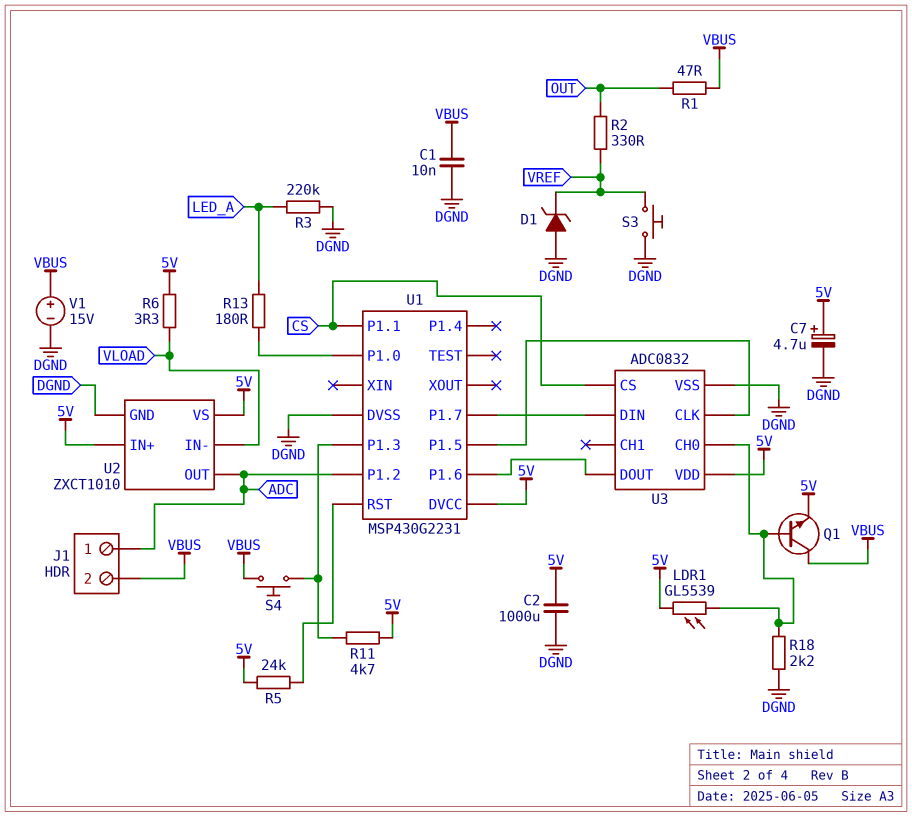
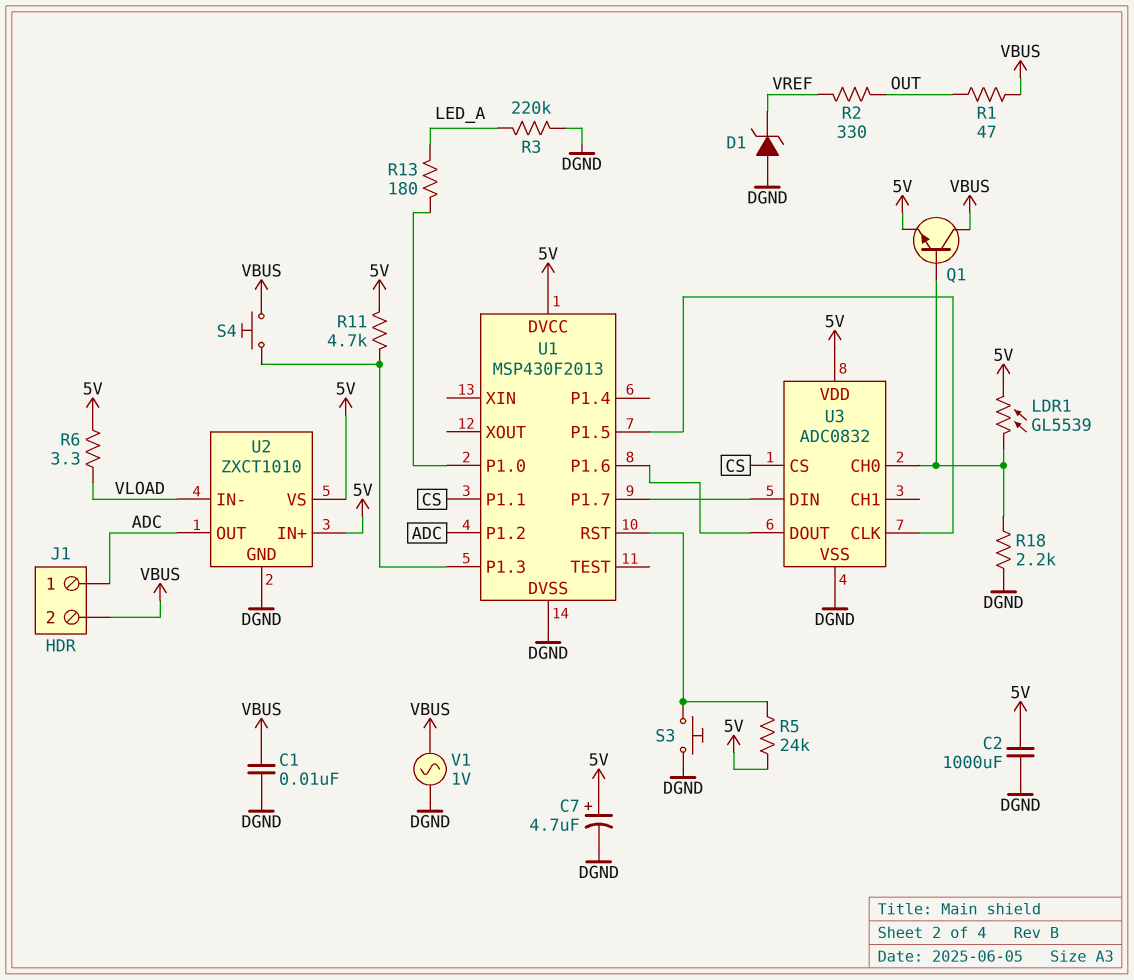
S3: button (DGND, VREF) -> button (DGND, U1/RST)
U1: MSP430G2231 -> MSP430F2013
V1: 15V (plus VBUS, minus DGND) -> AC 1V (DGND, VBUS)

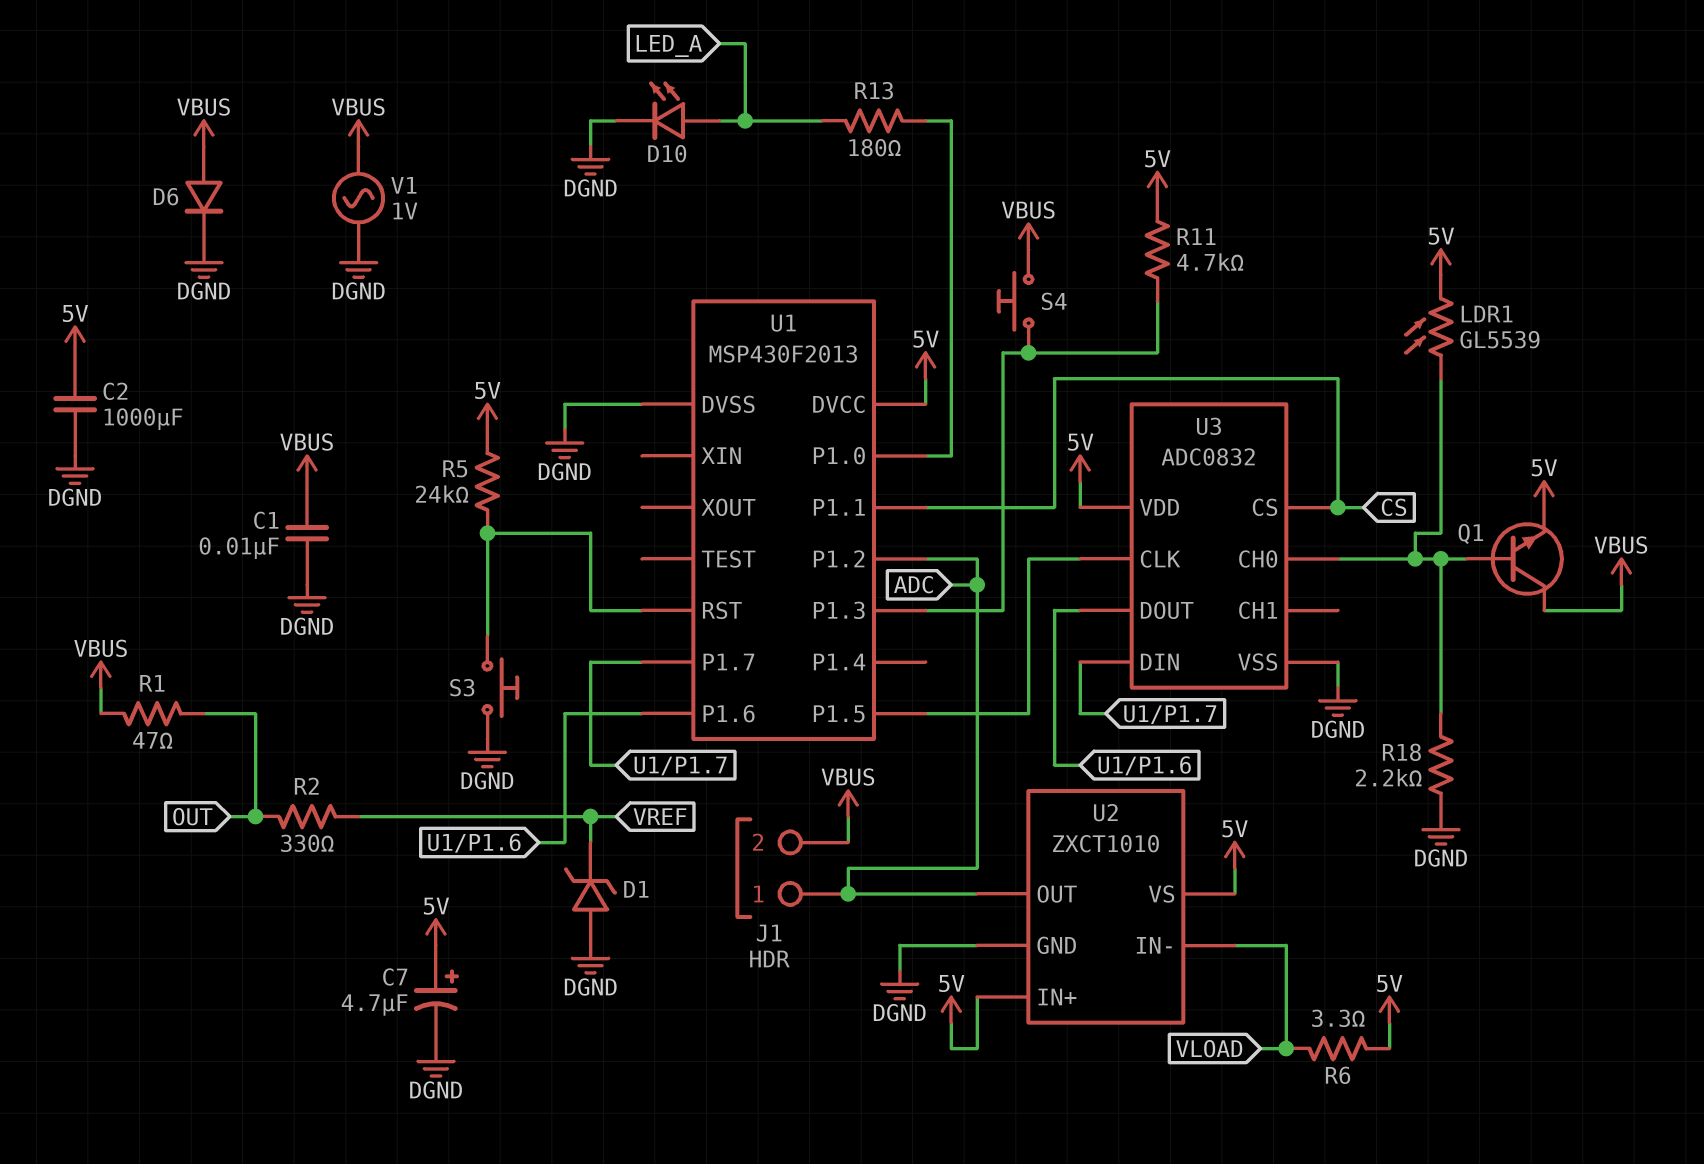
D6: none -> diode (A VBUS, K DGND)
D10: none -> LED (A LED_A, K DGND)
R3: 220k (DGND, LED_A) -> none

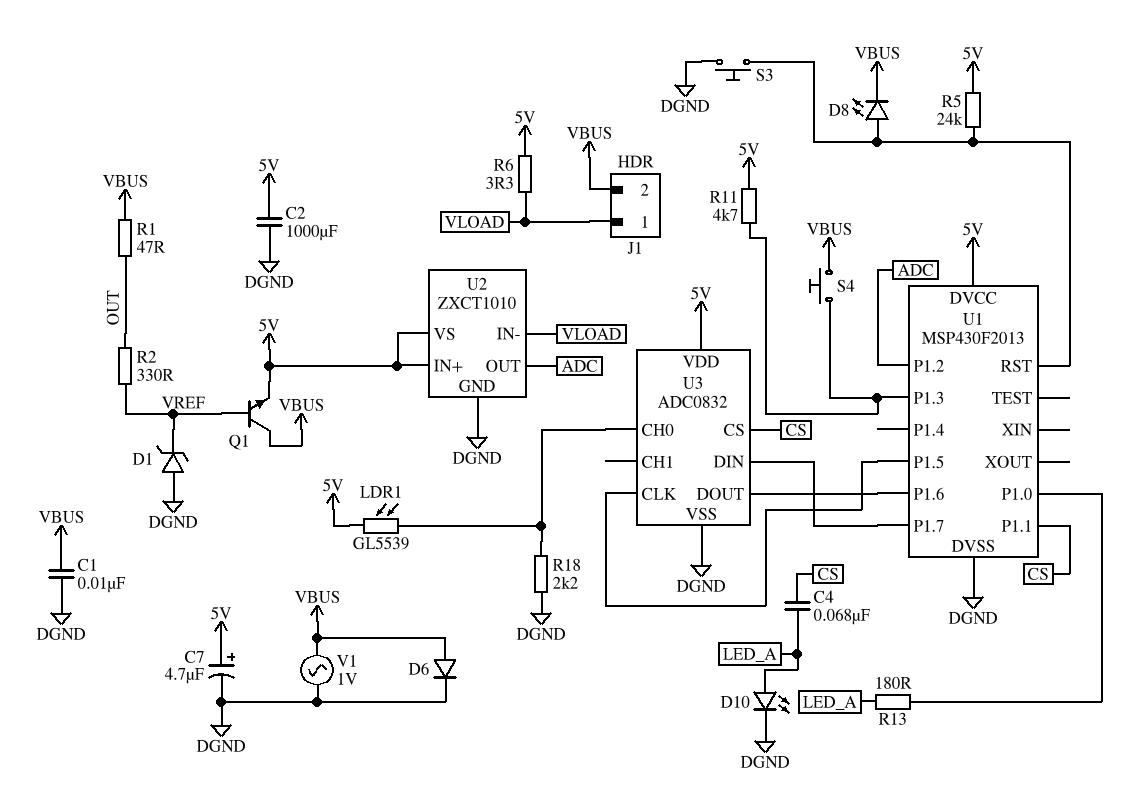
C4: none -> 68nF (CS, LED_A)
D8: none -> LED (A U1/RST, K VBUS)
J1 pin 1: ADC -> VLOAD
Q1: NPN (B U3/CH0, C VBUS, E 5V) -> NPN (B VREF, C VBUS, E 5V)

